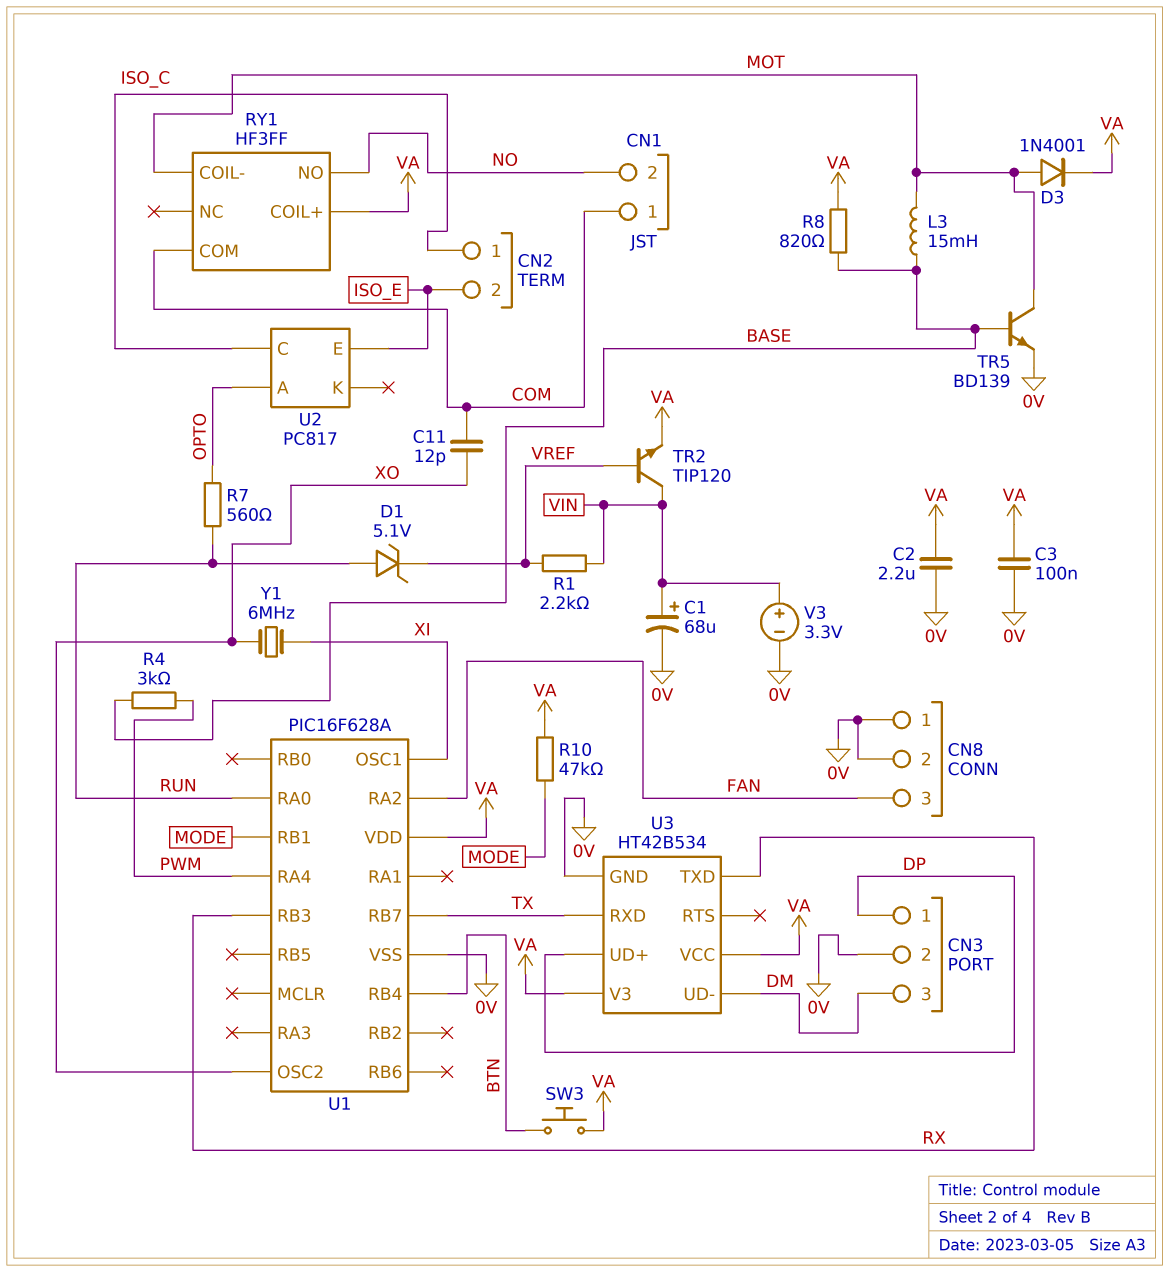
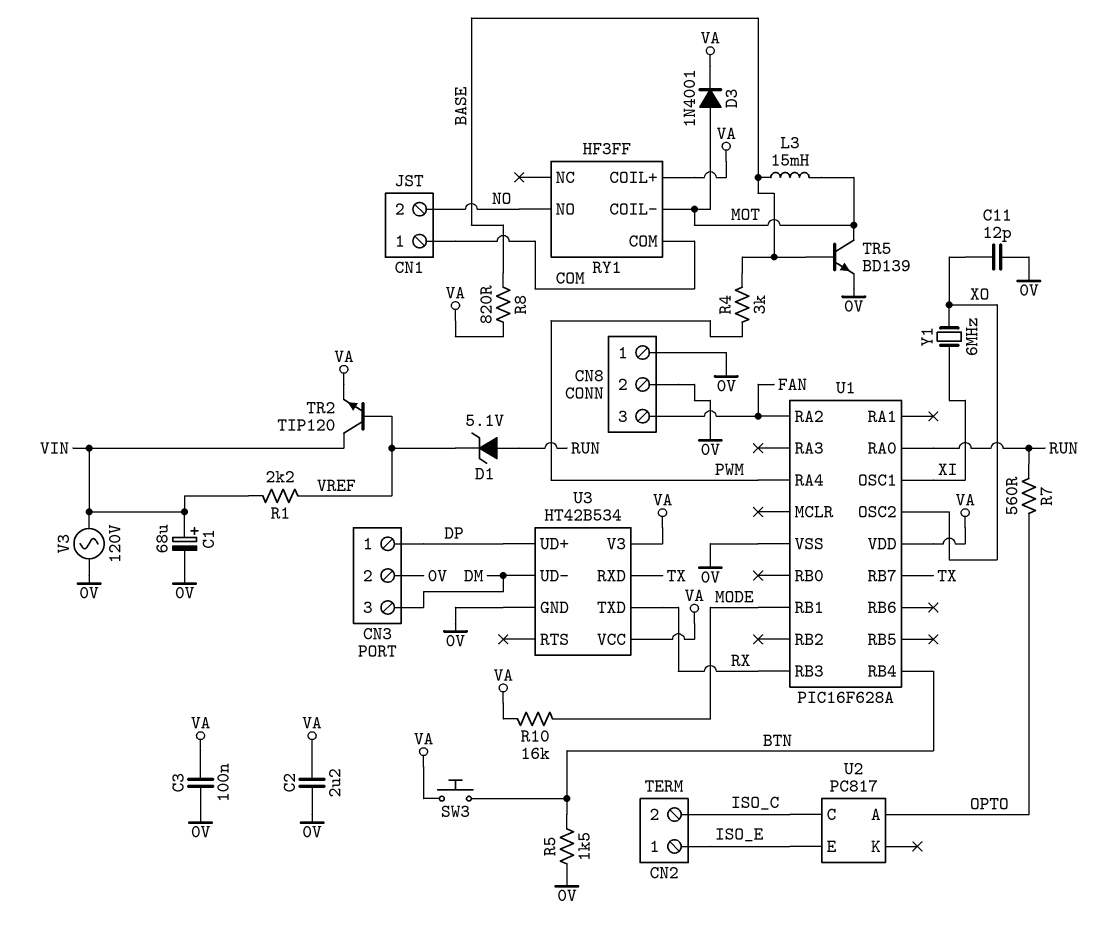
C11: 12pF (COM, XO) -> 12pF (0V, XO)
CN2 pin 1: ISO_C -> ISO_E
CN2 pin 2: ISO_E -> ISO_C
R5: none -> 1.5k (0V, BTN)
R10: 47k (MODE, VA) -> 16k (MODE, VA)
V3: 3.3V (plus VIN, minus 0V) -> AC 120V (0V, VIN)

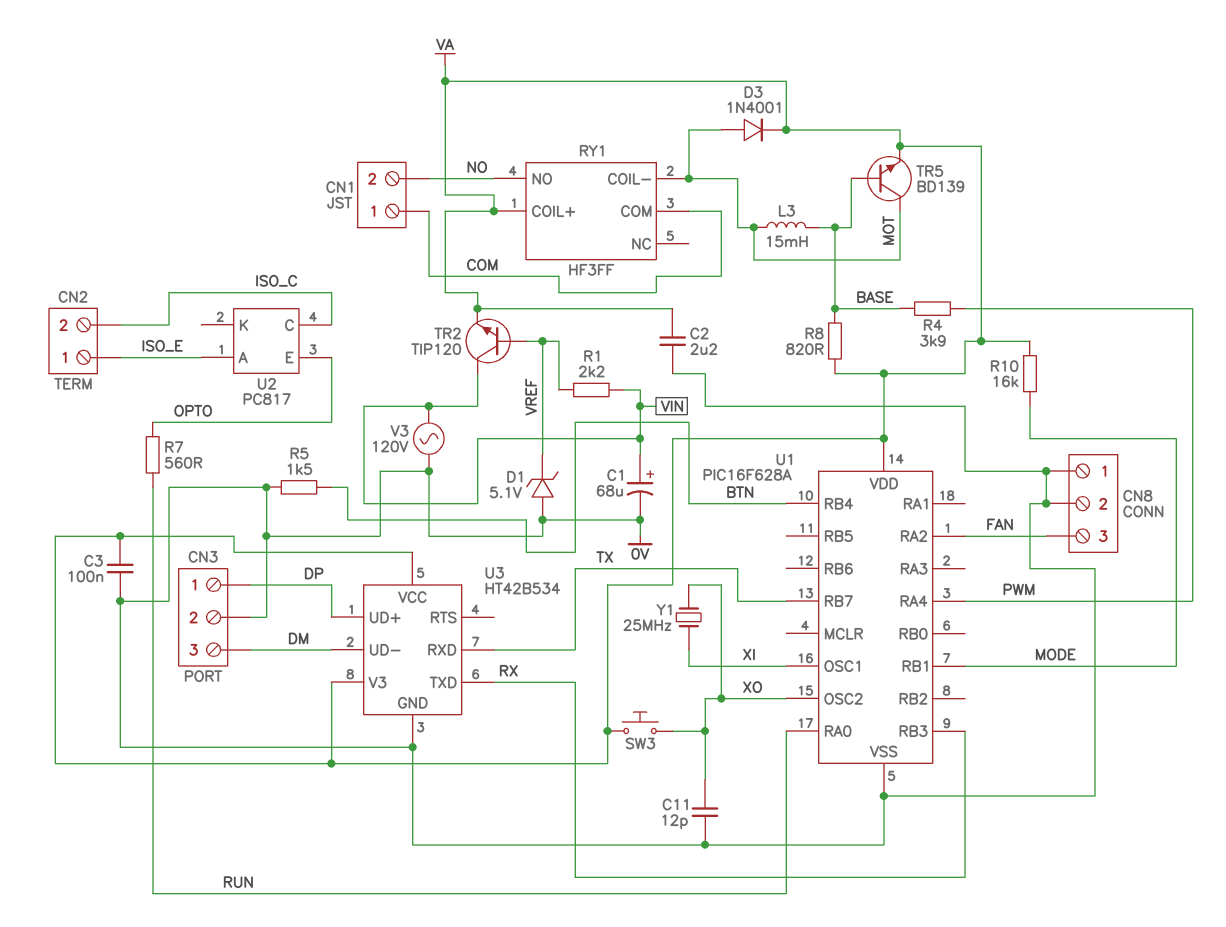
D1: zener 5.1V (A RUN, K VREF) -> zener 5.1V (A 0V, K VREF)
R4: 3k (BASE, PWM) -> 3.9k (BASE, PWM)
SW3: button (BTN, VA) -> button (VA, XO)
TR5: NPN BD139 (B BASE, C MOT, E 0V) -> NPN BD139 (B BASE, C MOT, E VA)
U2 pin A: OPTO -> ISO_E
U2 pin E: ISO_E -> OPTO
Y1: 6MHz (XI, XO) -> 25MHz (XI, XO)

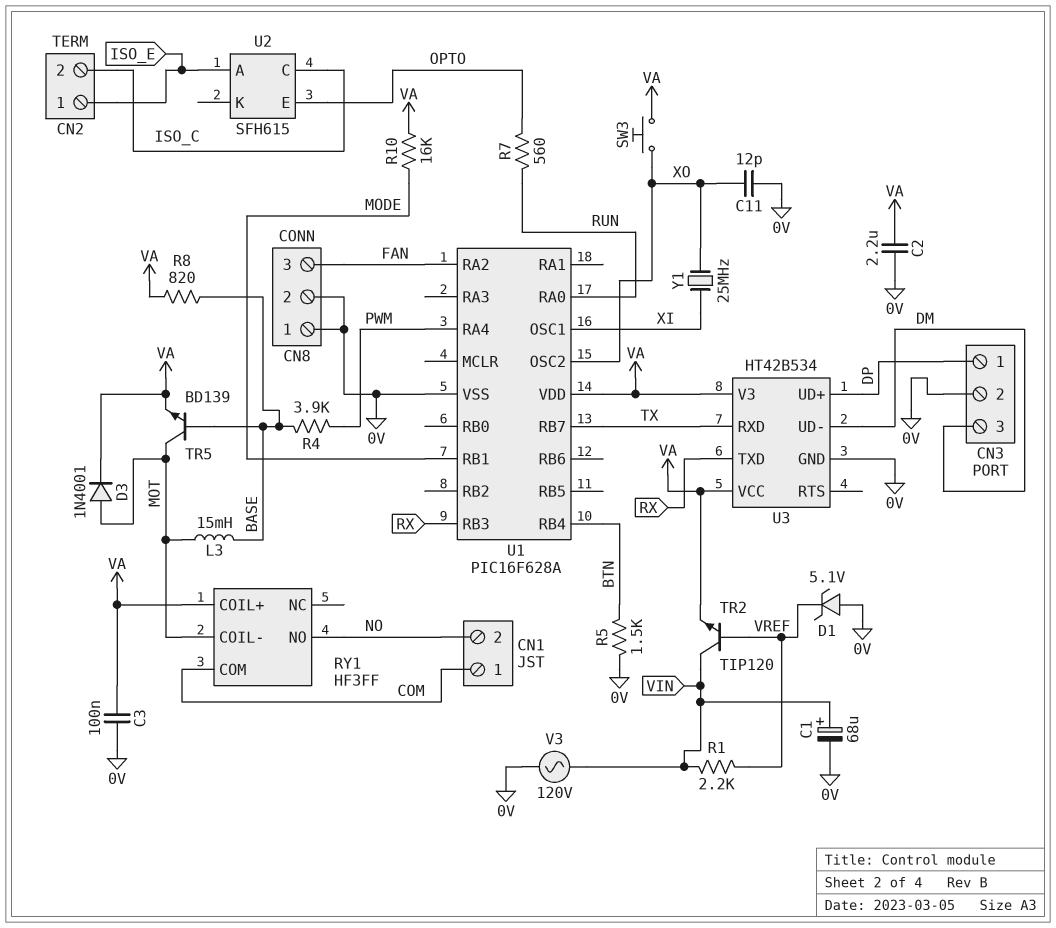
U2: PC817 -> SFH615

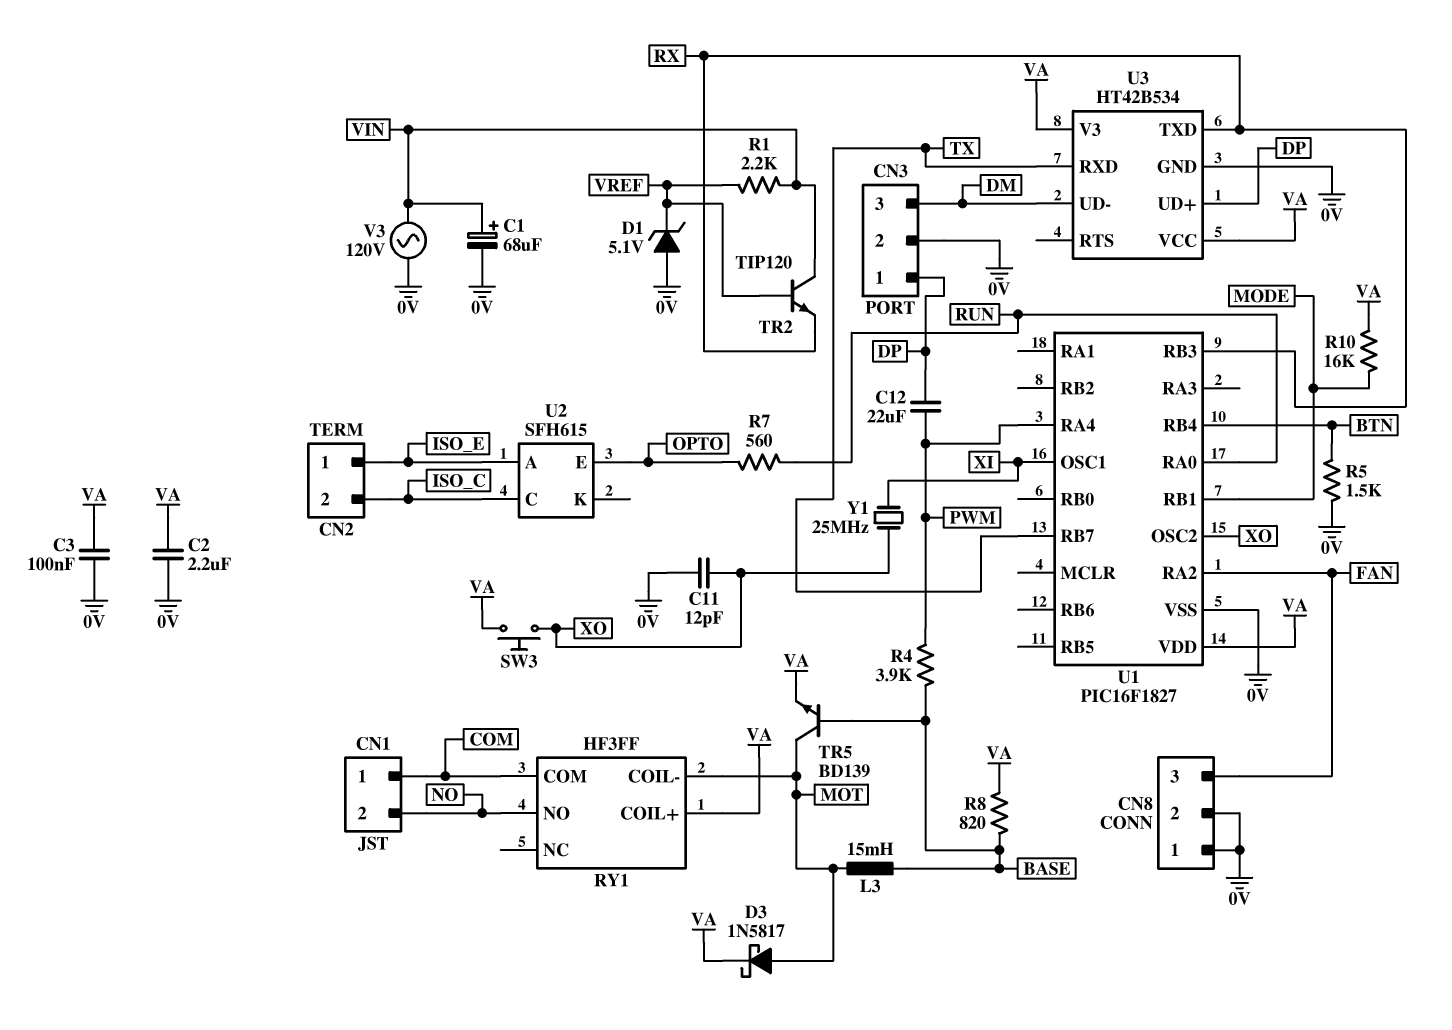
C12: none -> 22uF (DP, PWM)
D3: diode 1N4001 (A MOT, K VA) -> schottky 1N5817 (A MOT, K VA)
TR2: NPN TIP120 (B VREF, C VIN, E VA) -> NPN TIP120 (B VREF, C VIN, E RX)
U1: PIC16F628A -> PIC16F1827

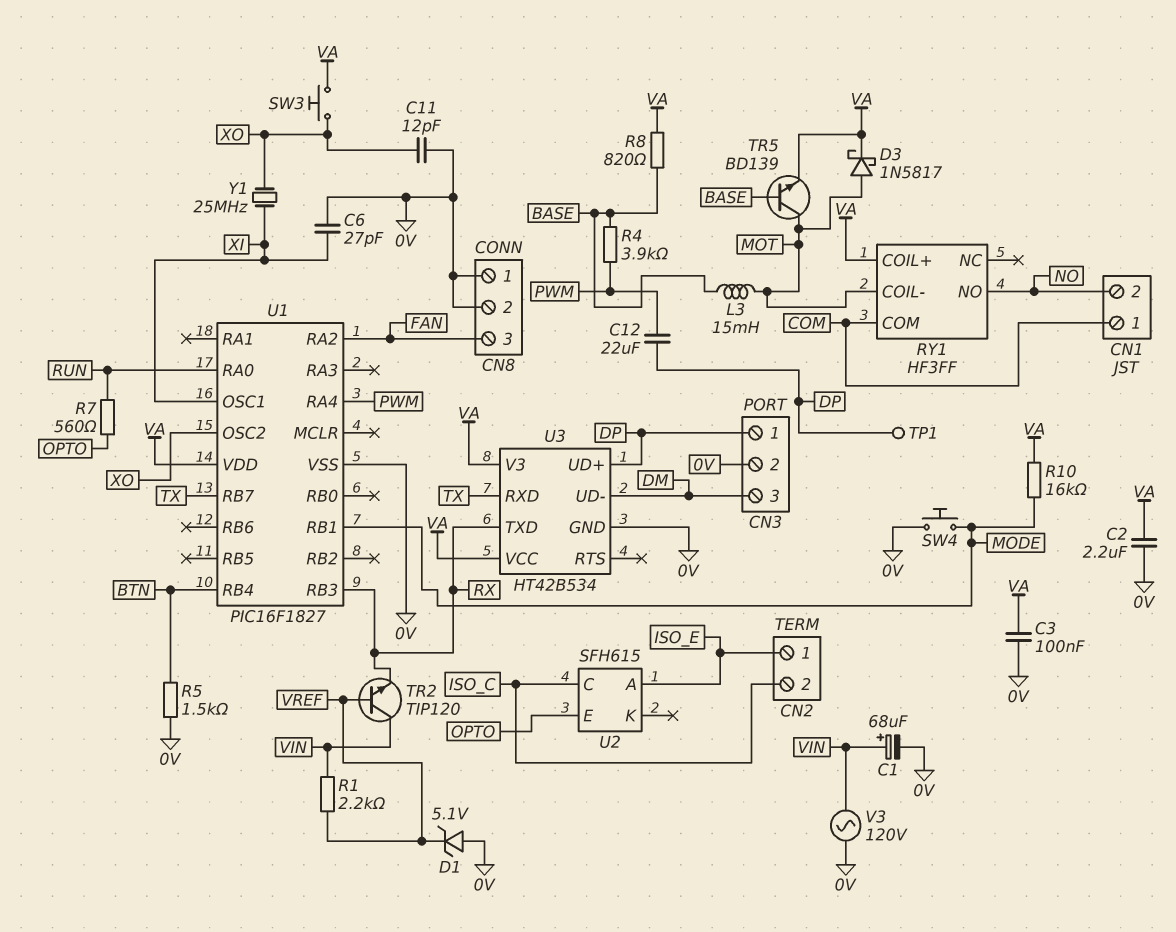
C6: none -> 27pF (0V, XI)
SW4: none -> button (0V, MODE)
TP1: none -> test point (DP)

